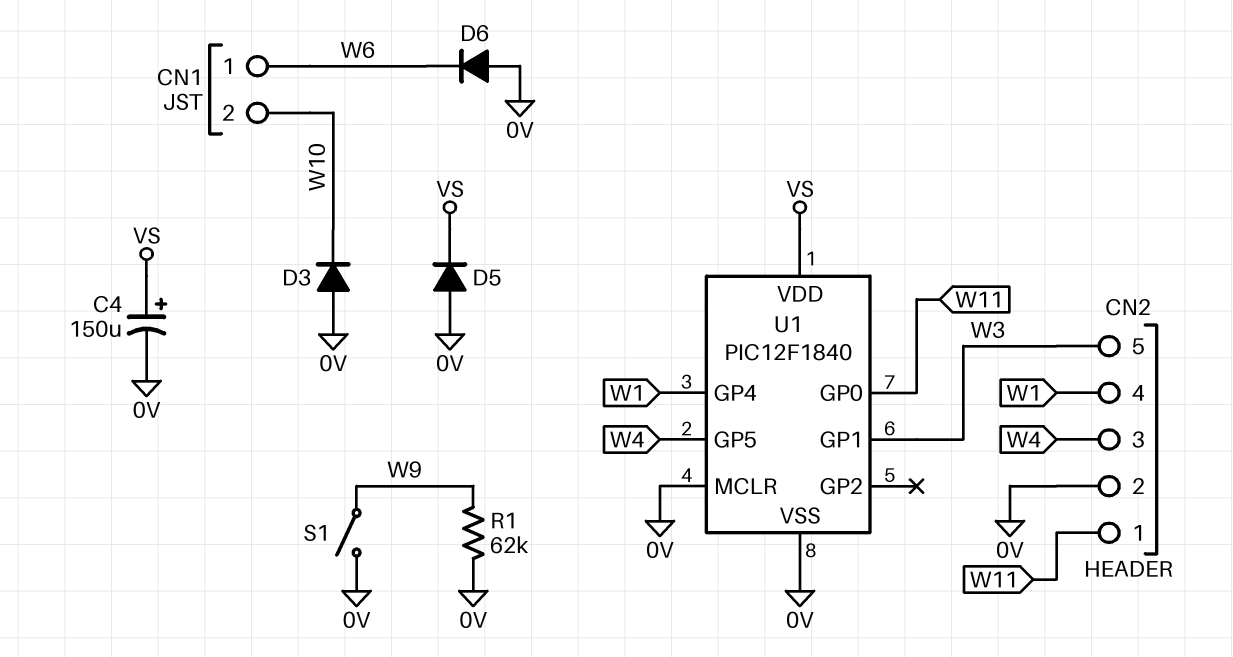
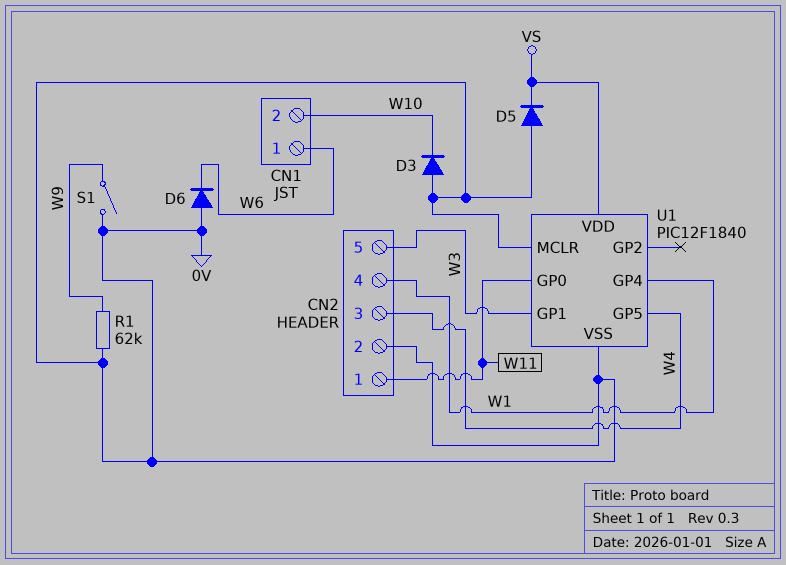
C4: 150uF (plus VS, minus 0V) -> none

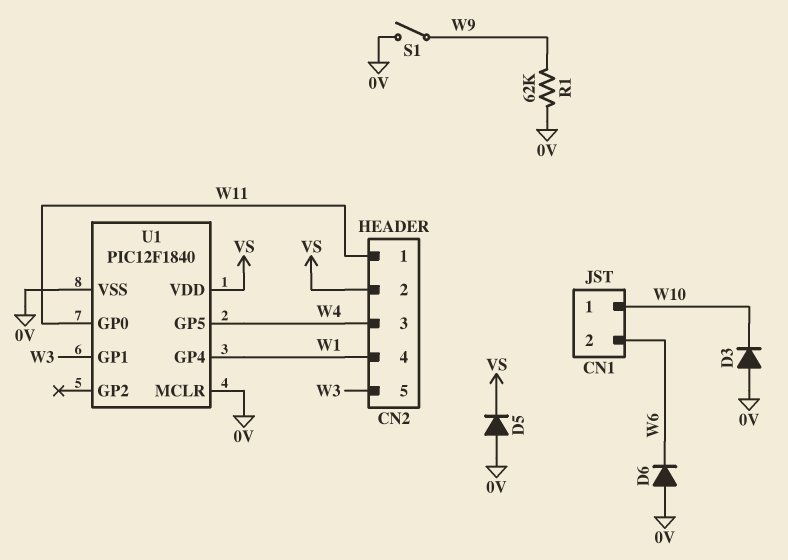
CN1 pin 1: W6 -> W10
CN1 pin 2: W10 -> W6
CN2 pin 2: 0V -> VS

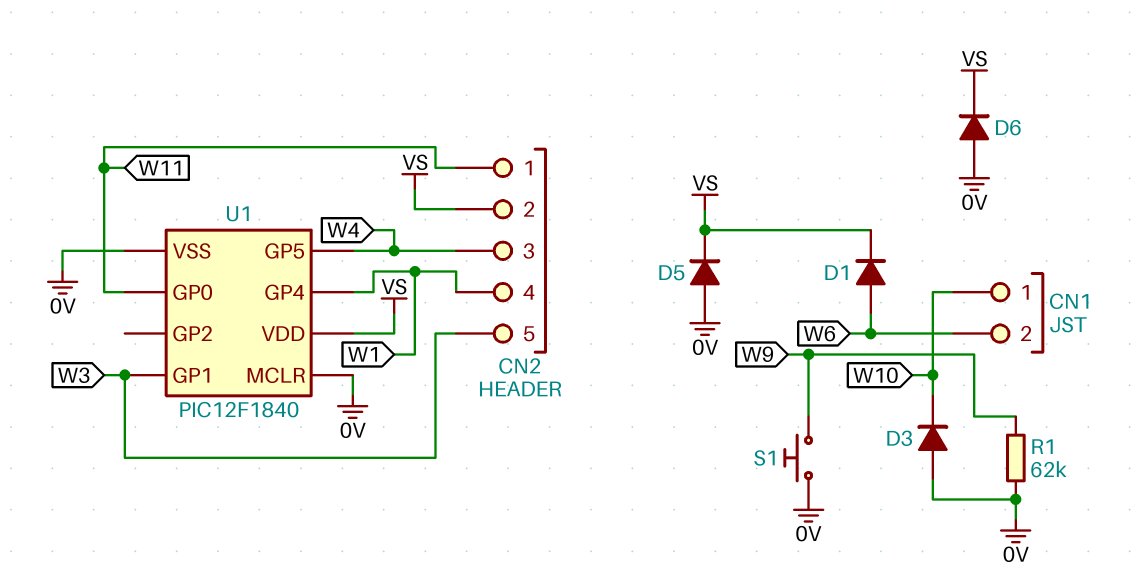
D1: none -> diode (A W6, K VS)
D6: diode (A 0V, K W6) -> diode (A 0V, K VS)
S1: switch (0V, W9) -> button (0V, W9)

